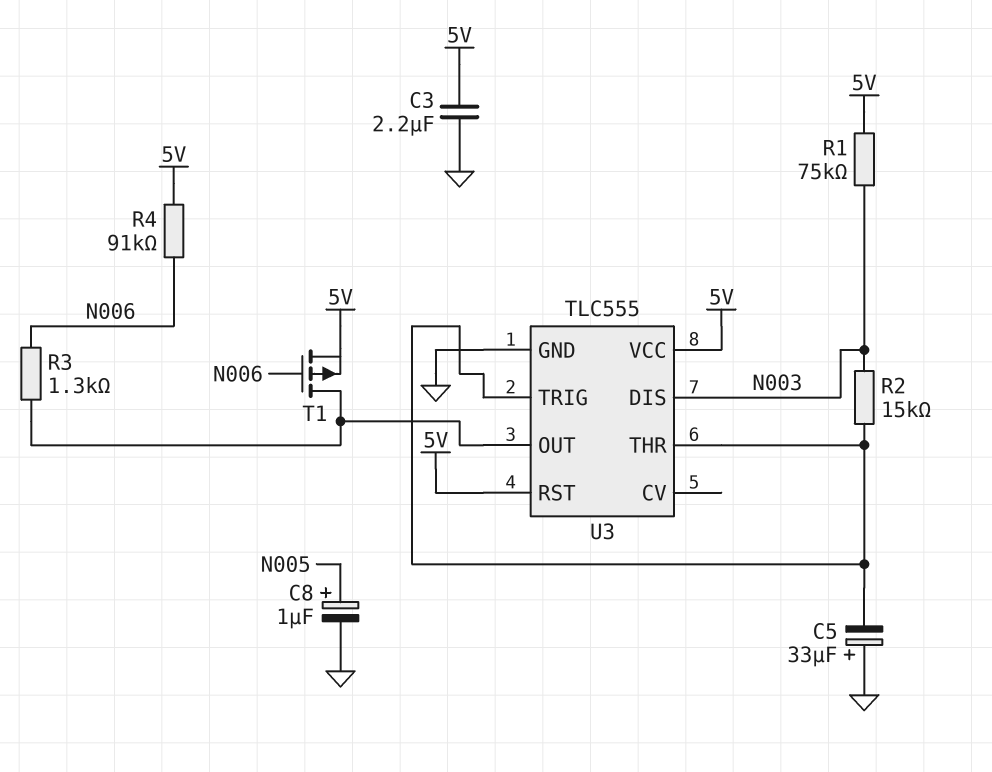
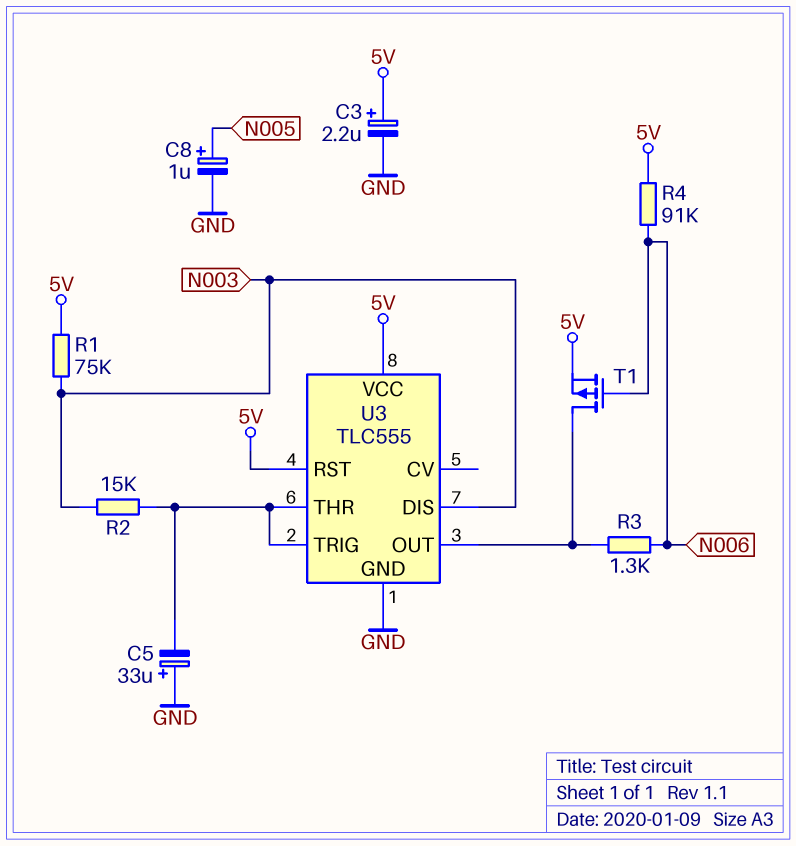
C3: 2.2uF (5V, GND) -> 2.2uF (plus 5V, minus GND)

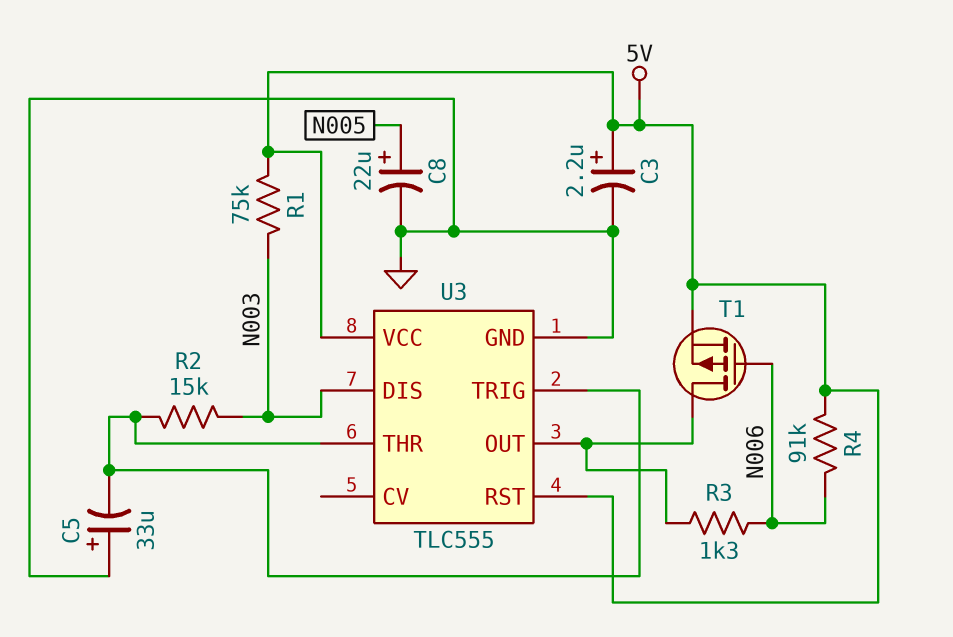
C8: 1uF (plus N005, minus GND) -> 22uF (plus N005, minus GND)

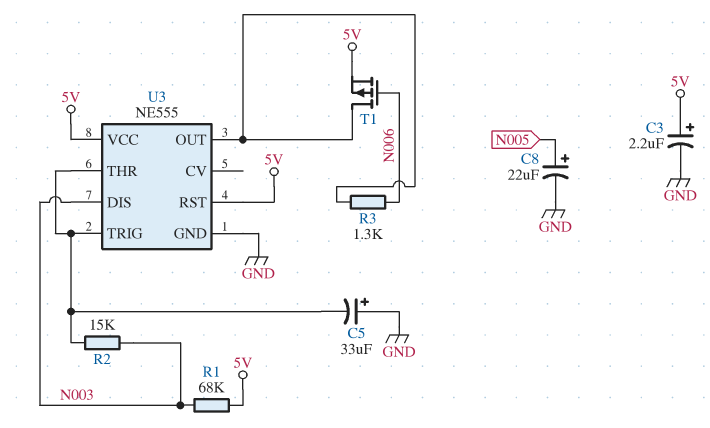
R1: 75k (5V, N003) -> 68k (5V, N003)
R4: 91k (5V, N006) -> none
U3: TLC555 -> NE555

